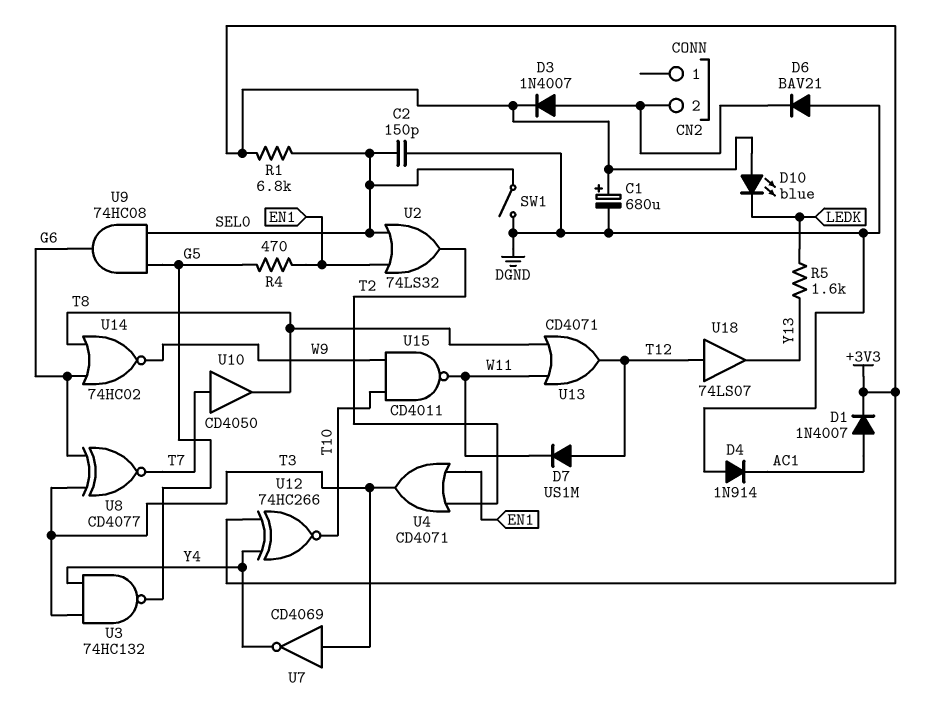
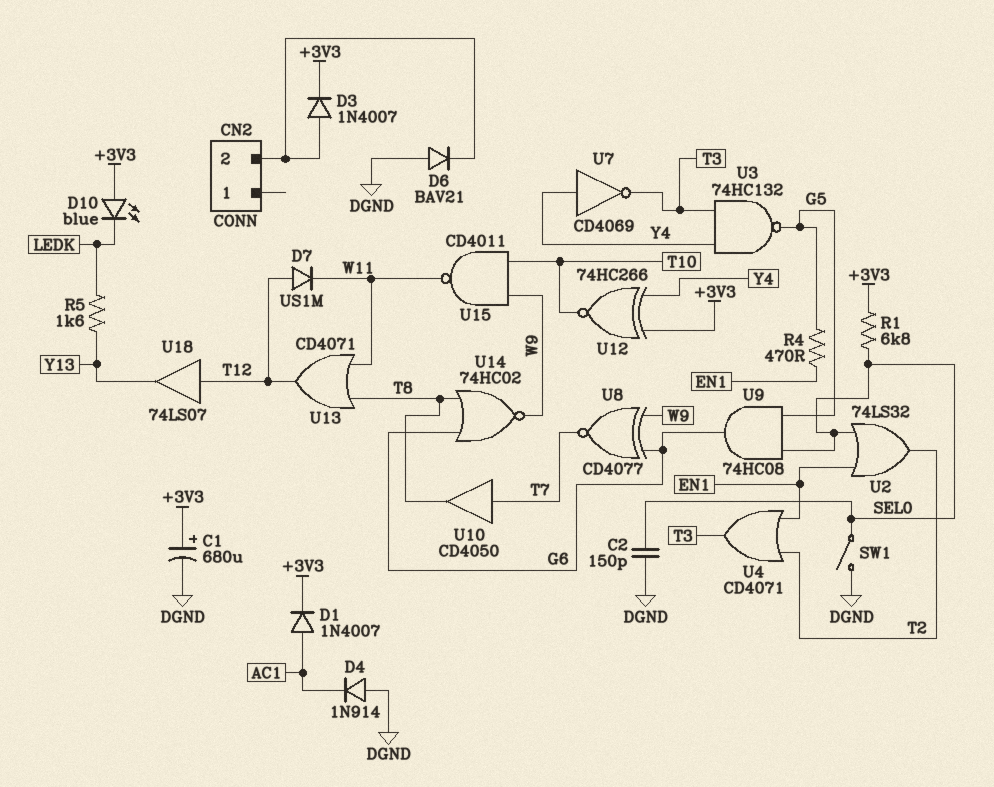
U7: NOT CD4069 (in T3, out Y4) -> NOT CD4069 (in Y4, out T3)
U8: XNOR CD4077 (in G6, in T3, out T7) -> XNOR CD4077 (in G6, in W9, out T7)

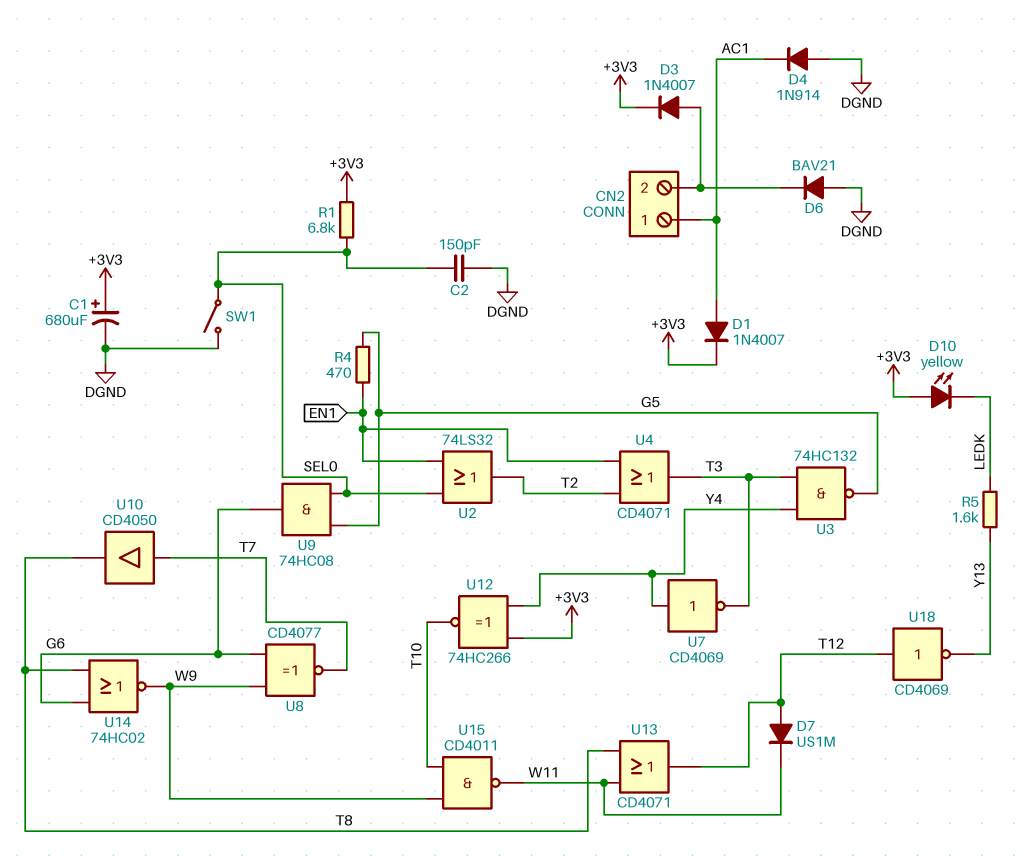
CN2 pin 1: none -> AC1
D10: LED blue (A +3V3, K LEDK) -> LED yellow (A +3V3, K LEDK)
U18: buffer 74LS07 (in T12, out Y13) -> NOT CD4069 (in T12, out Y13)

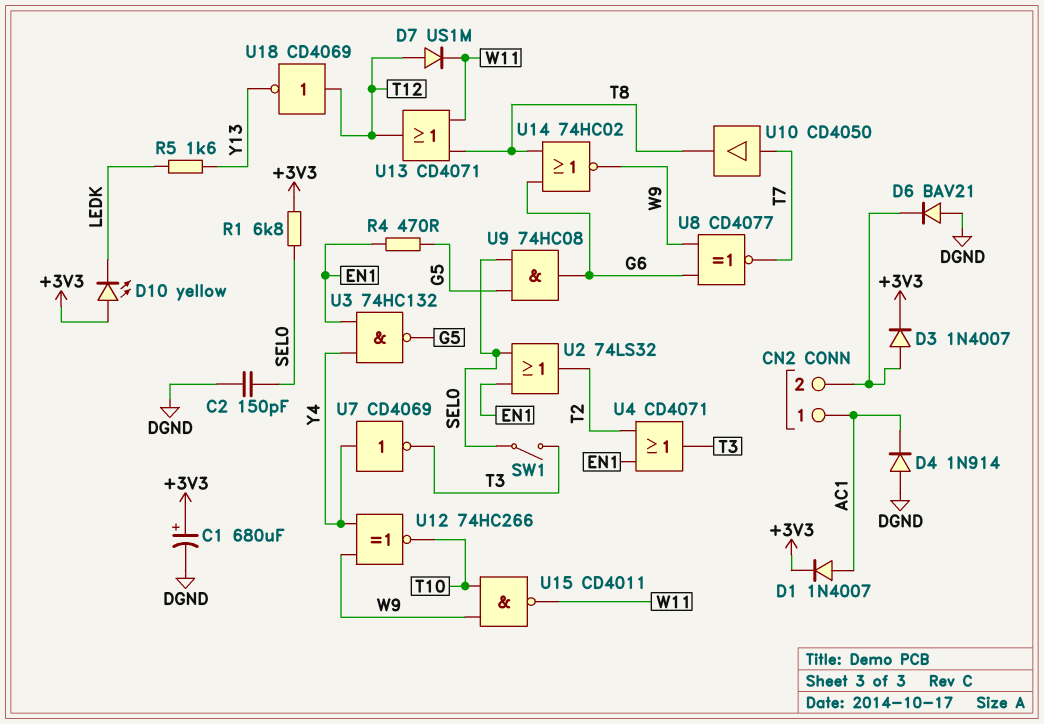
SW1: switch (DGND, SEL0) -> switch (SEL0, T3)
U3: NAND 74HC132 (in T3, in Y4, out G5) -> NAND 74HC132 (in EN1, in Y4, out G5)
U12: XNOR 74HC266 (in +3V3, in Y4, out T10) -> XNOR 74HC266 (in W9, in Y4, out T10)

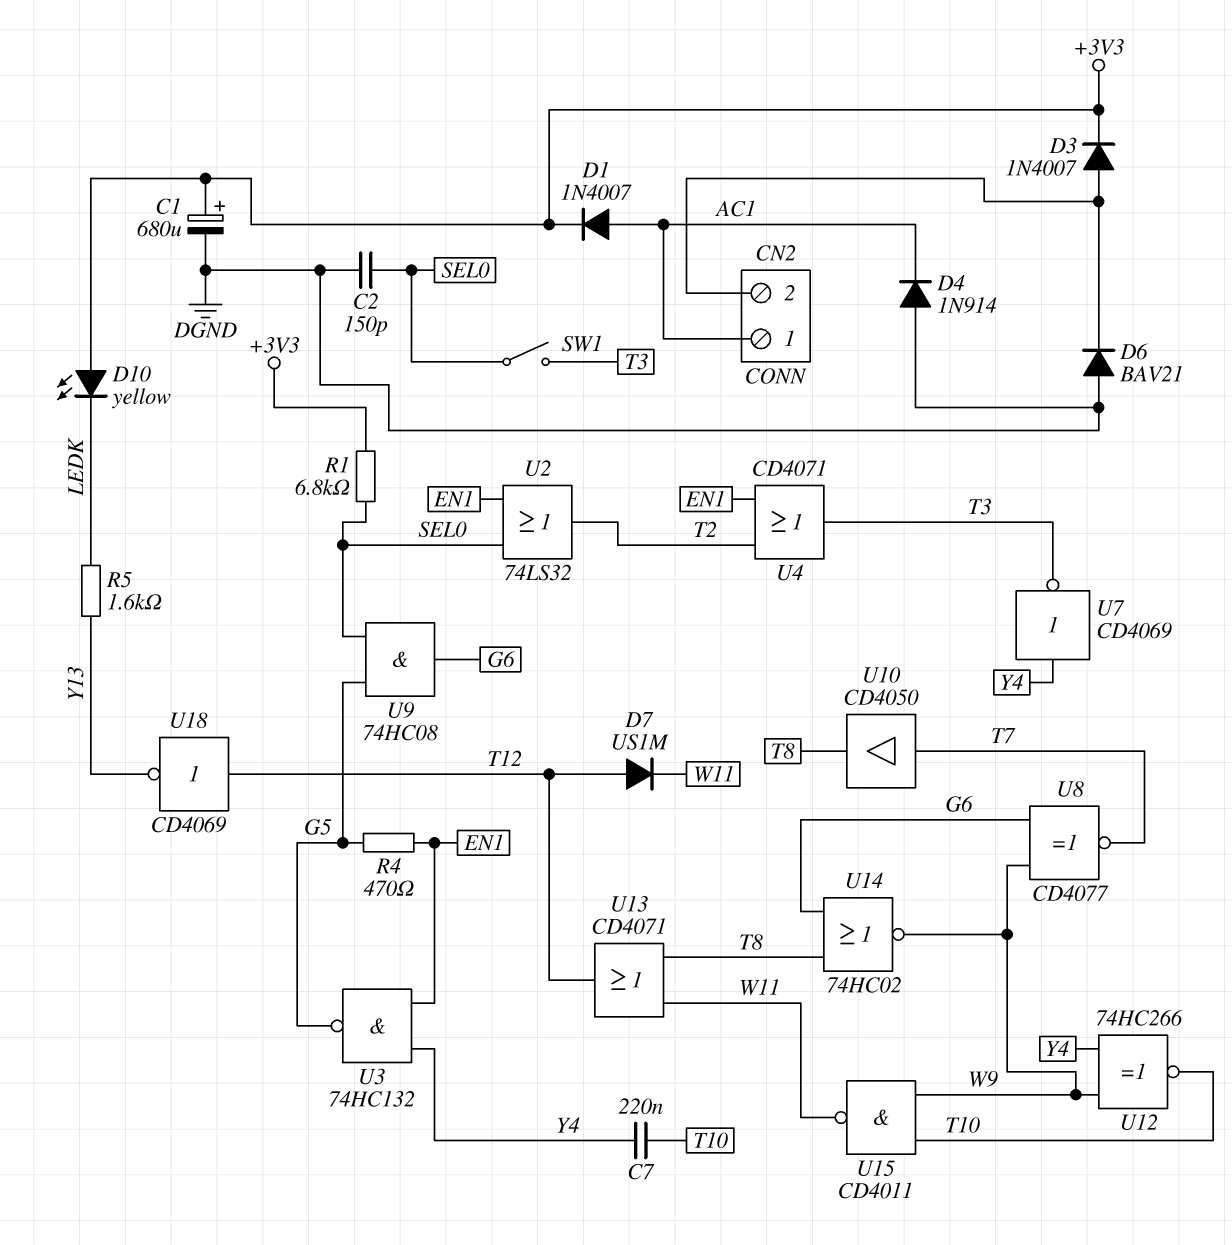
C7: none -> 220nF (T10, Y4)

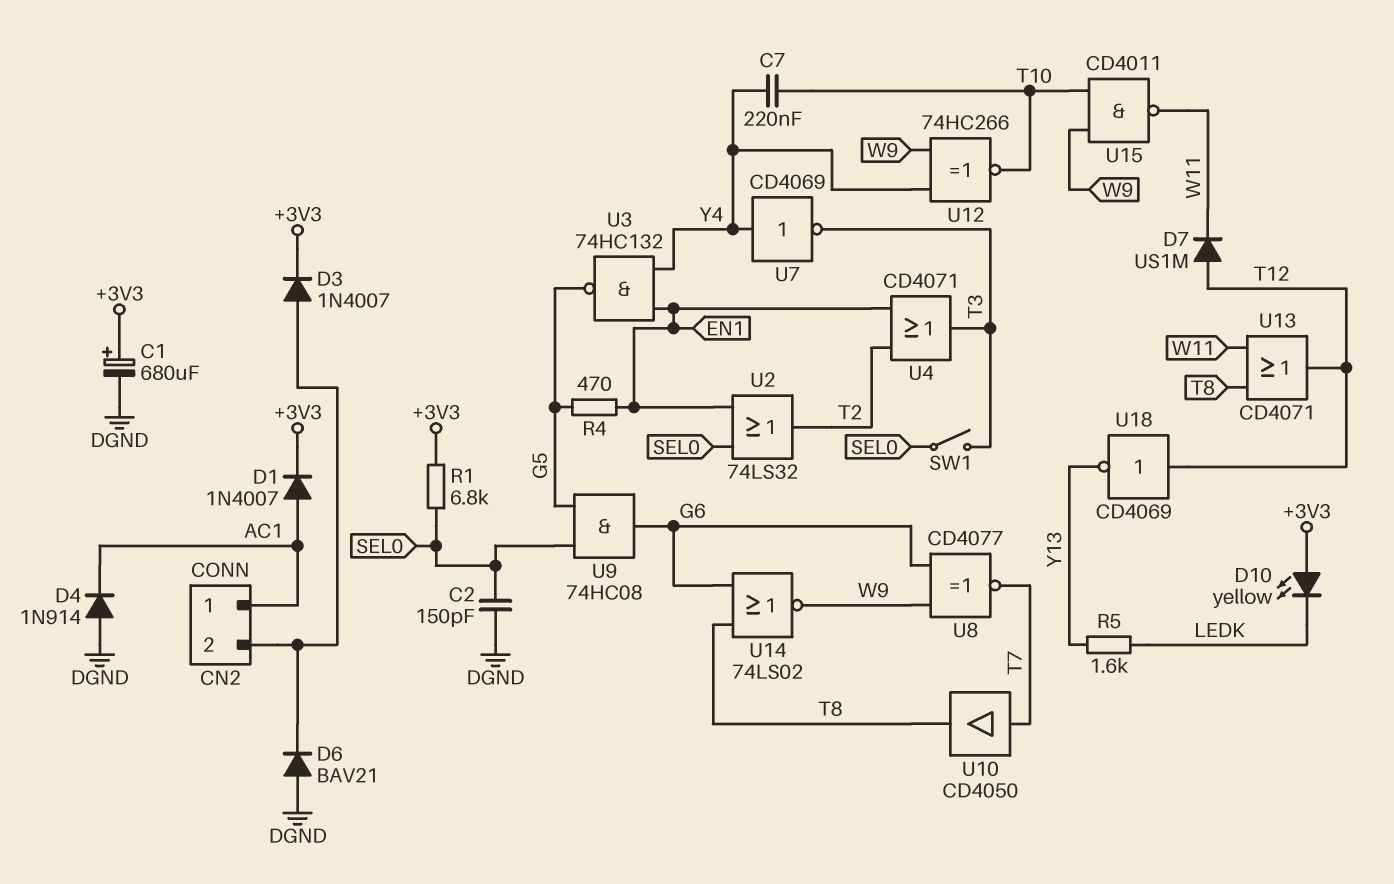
U14: NOR 74HC02 (in G6, in T8, out W9) -> NOR 74LS02 (in G6, in T8, out W9)

